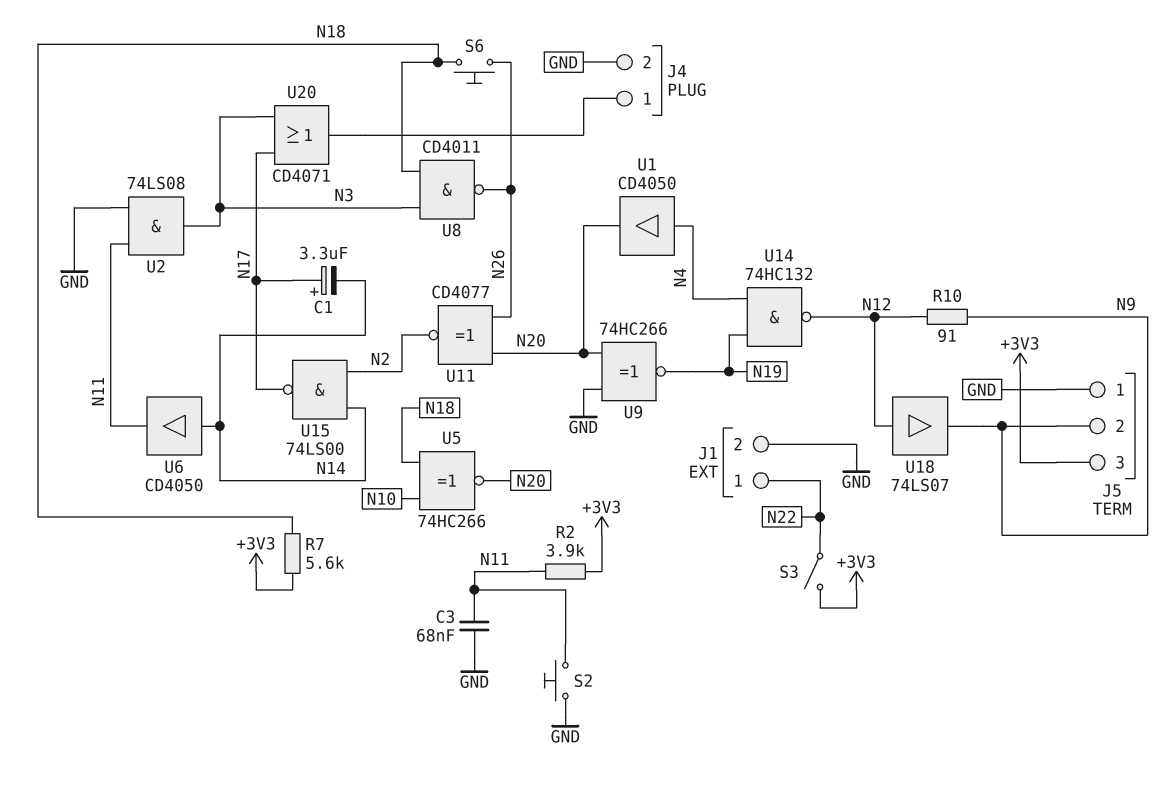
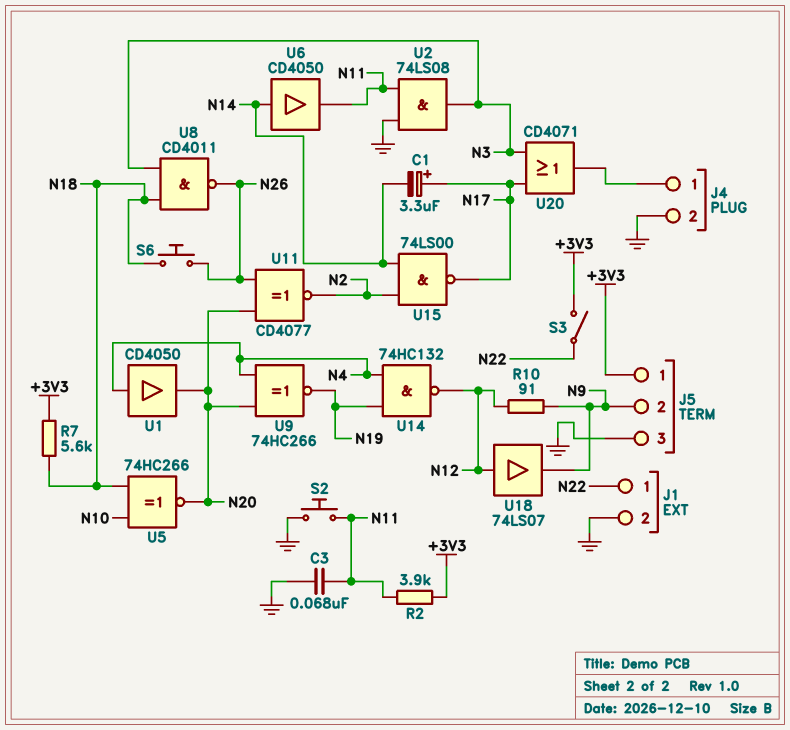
J5 pin 1: GND -> +3V3
J5 pin 3: +3V3 -> GND
U9: XNOR 74HC266 (in GND, in N20, out N19) -> XNOR 74HC266 (in N4, in N20, out N19)

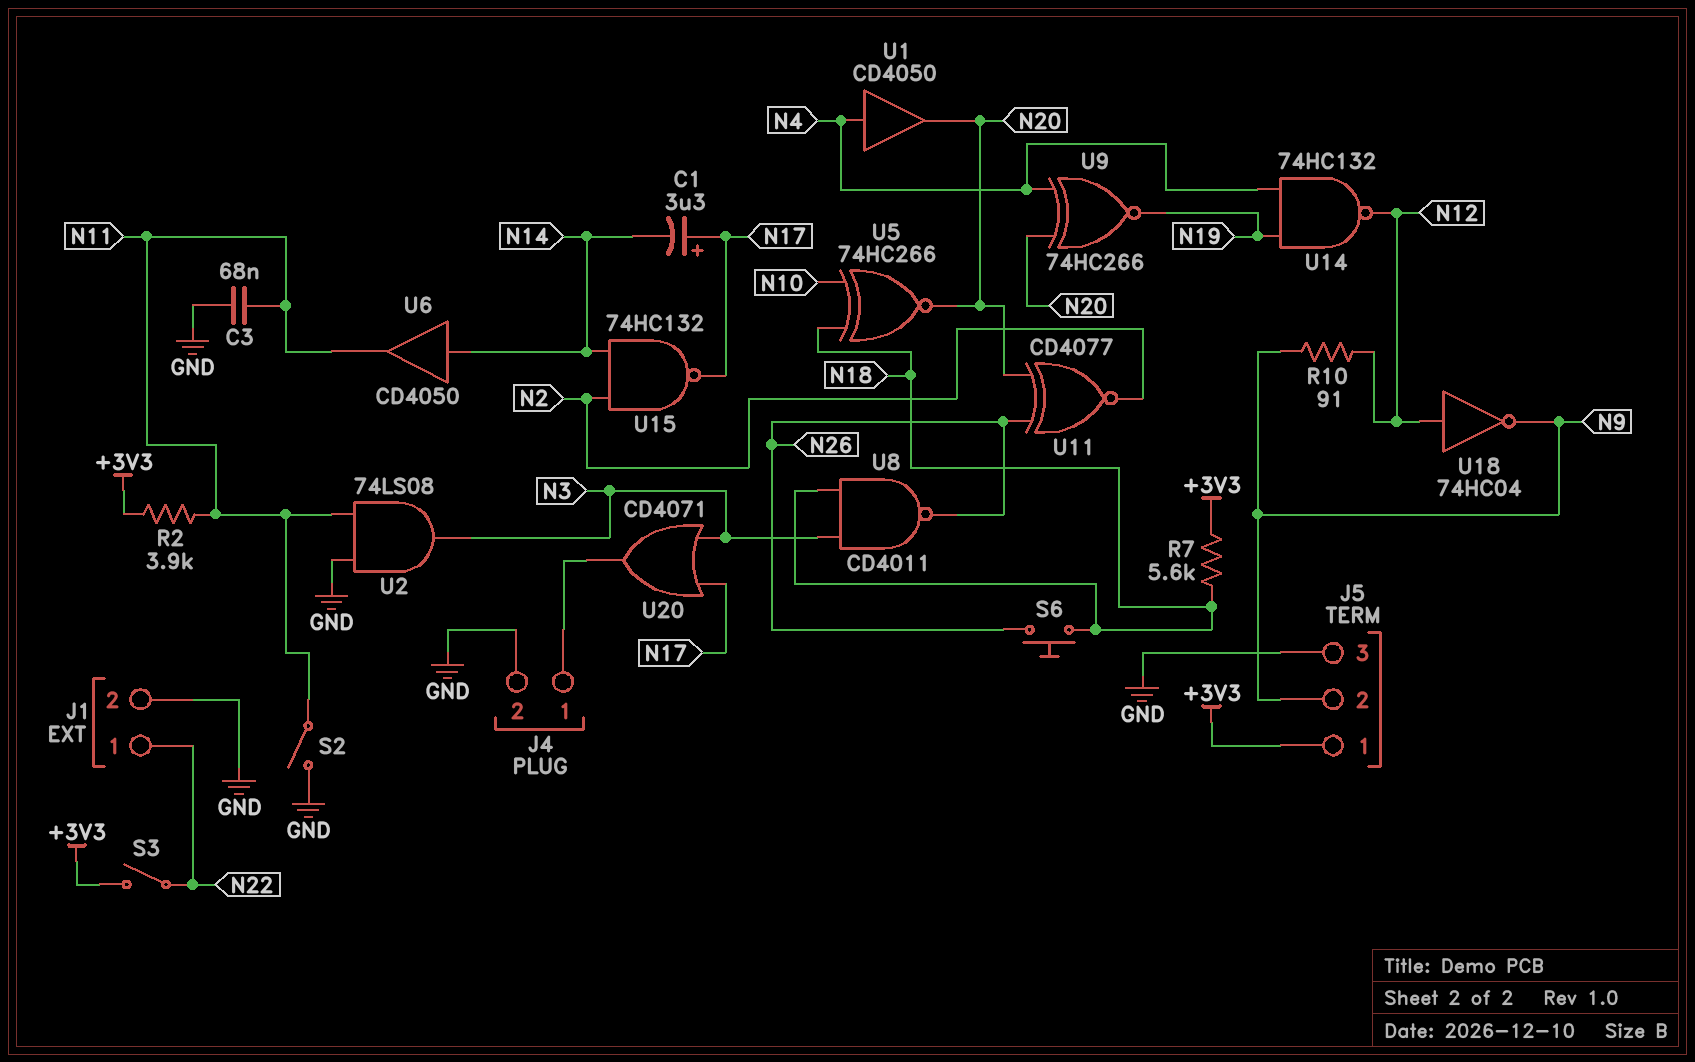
S2: button (GND, N11) -> switch (GND, N11)
U15: NAND 74LS00 (in N2, in N14, out N17) -> NAND 74HC132 (in N2, in N14, out N17)
U18: buffer 74LS07 (in N12, out N9) -> NOT 74HC04 (in N12, out N9)

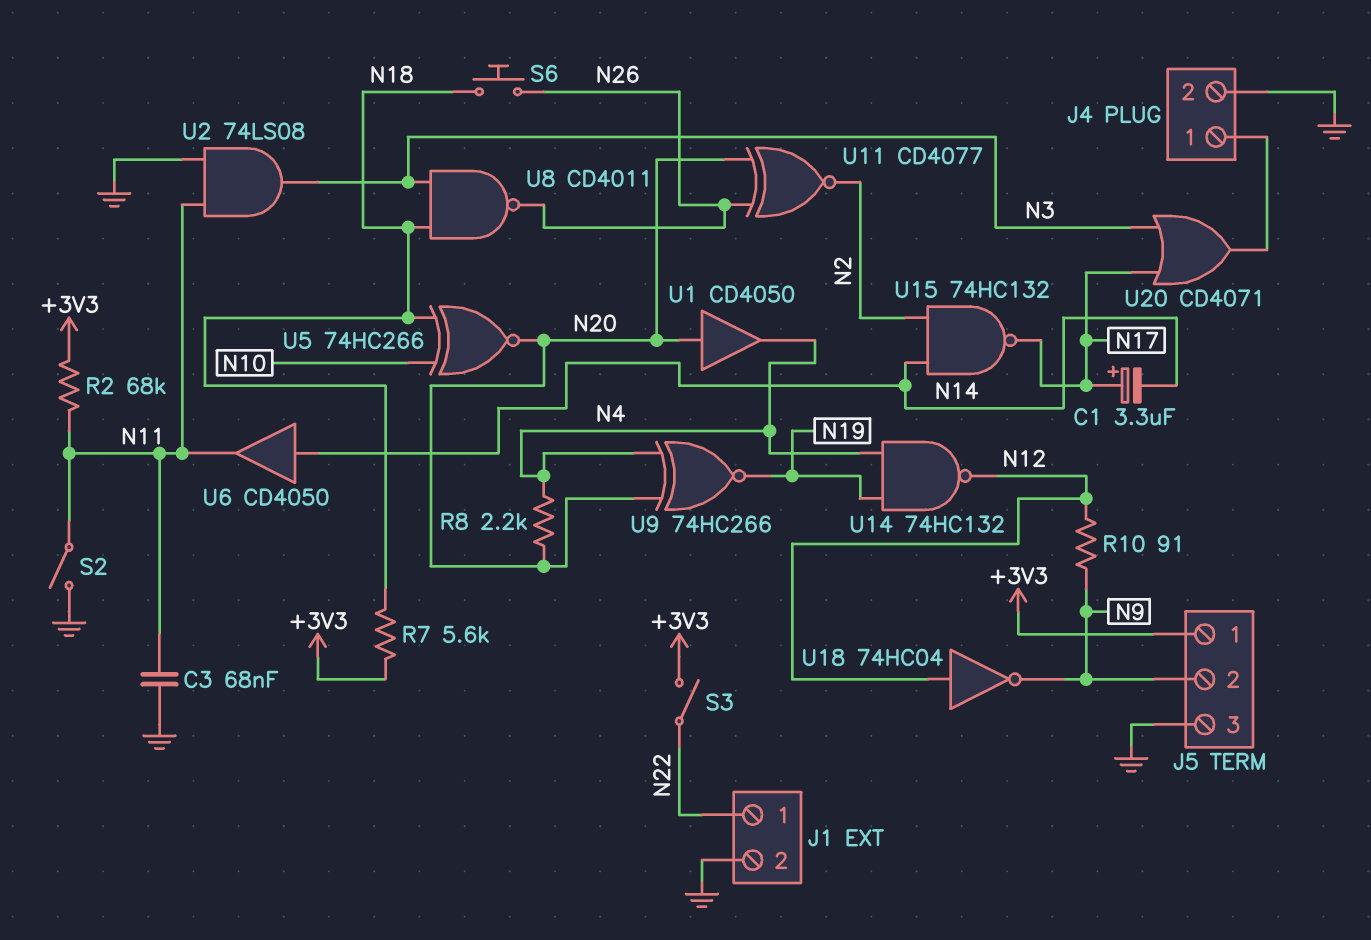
R2: 3.9k (+3V3, N11) -> 68k (+3V3, N11)
R8: none -> 2.2k (N4, N20)
U1: buffer CD4050 (in N4, out N20) -> buffer CD4050 (in N20, out N4)

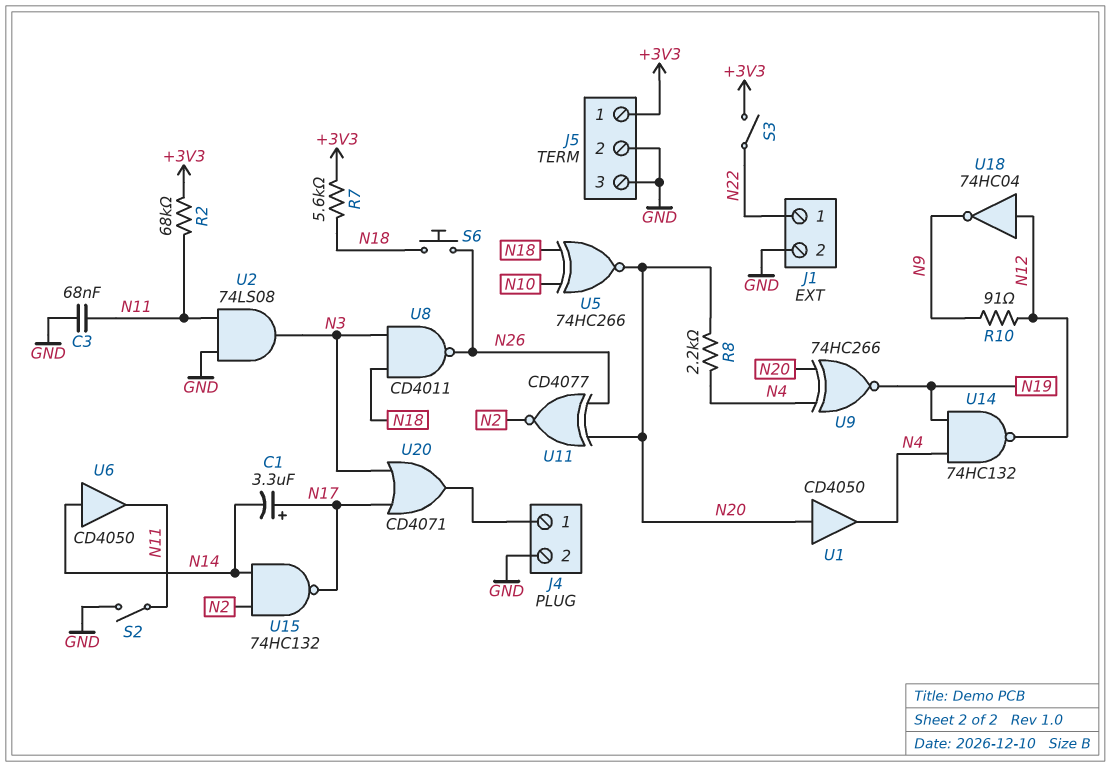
J5 pin 2: N9 -> GND

